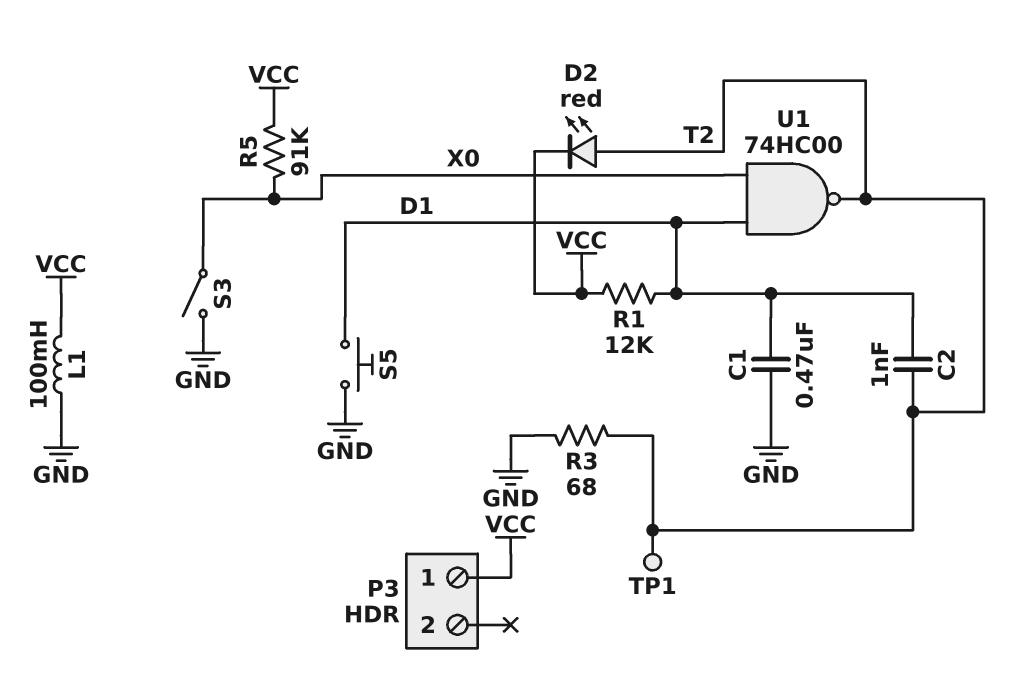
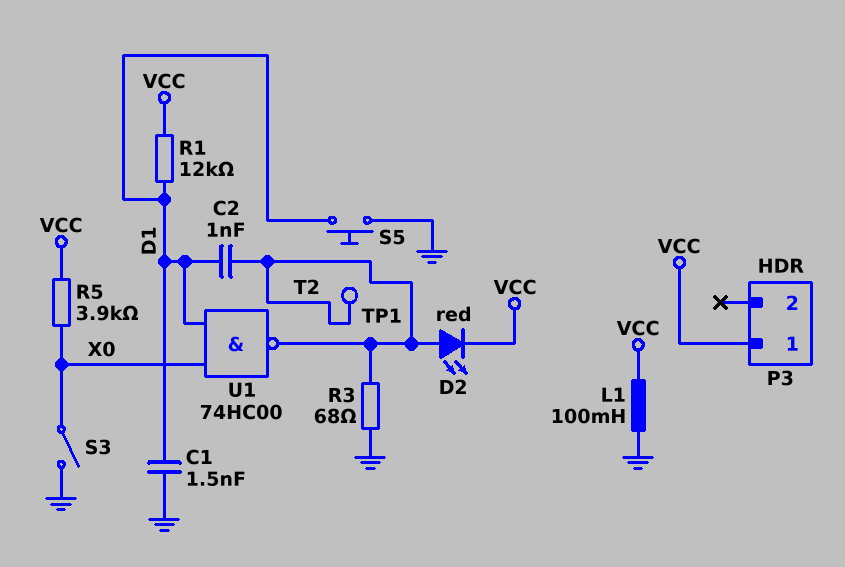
C1: 470nF (D1, GND) -> 1.5nF (D1, GND)
R5: 91k (VCC, X0) -> 3.9k (VCC, X0)

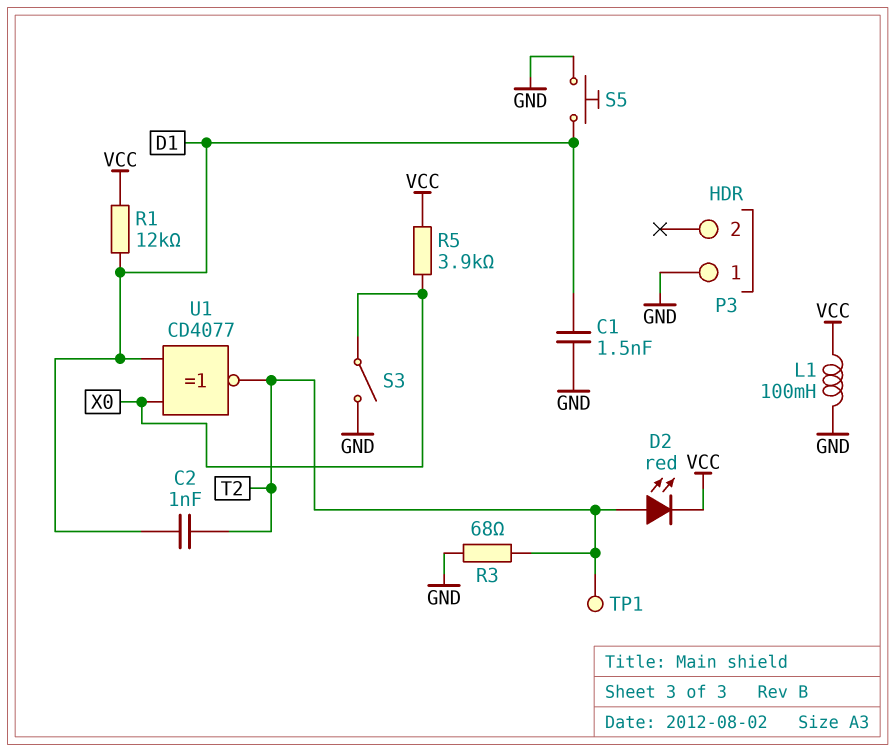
P3 pin 1: VCC -> GND
U1: NAND 74HC00 (in D1, in X0, out T2) -> XNOR CD4077 (in D1, in X0, out T2)

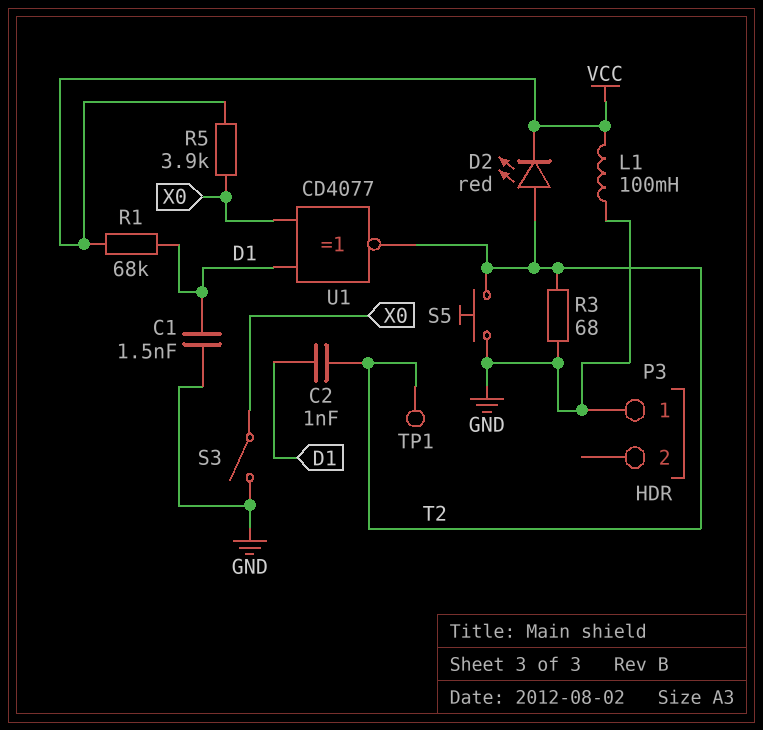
R1: 12k (D1, VCC) -> 68k (D1, VCC)
S5: button (D1, GND) -> button (GND, T2)

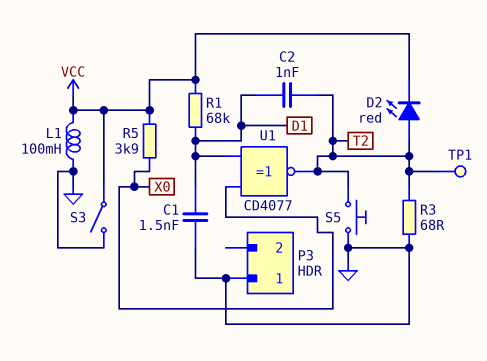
S3: switch (GND, X0) -> switch (GND, VCC)

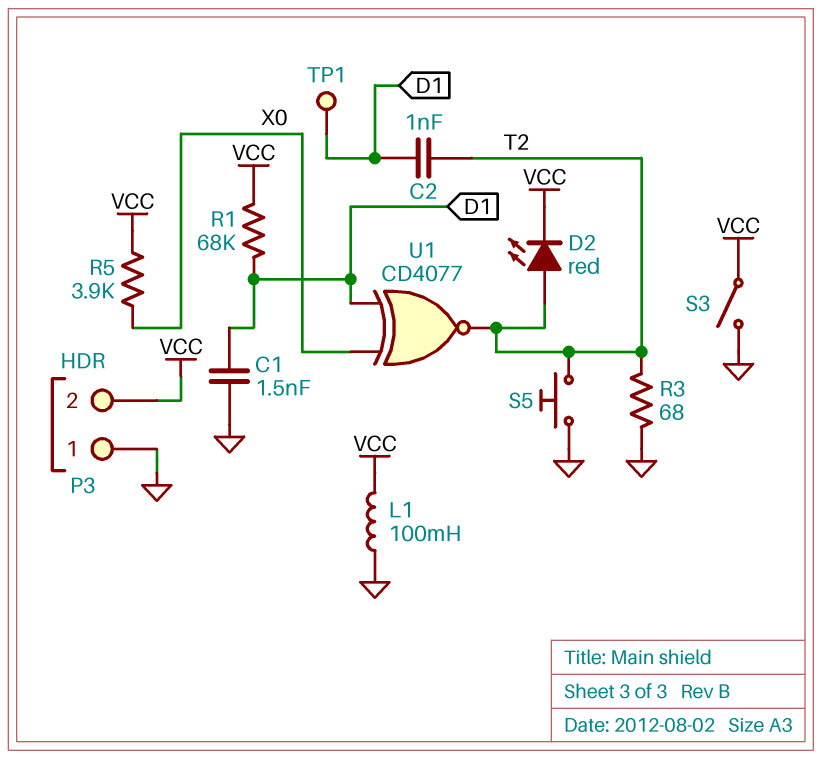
P3 pin 2: none -> VCC
TP1: test point (T2) -> test point (D1)

